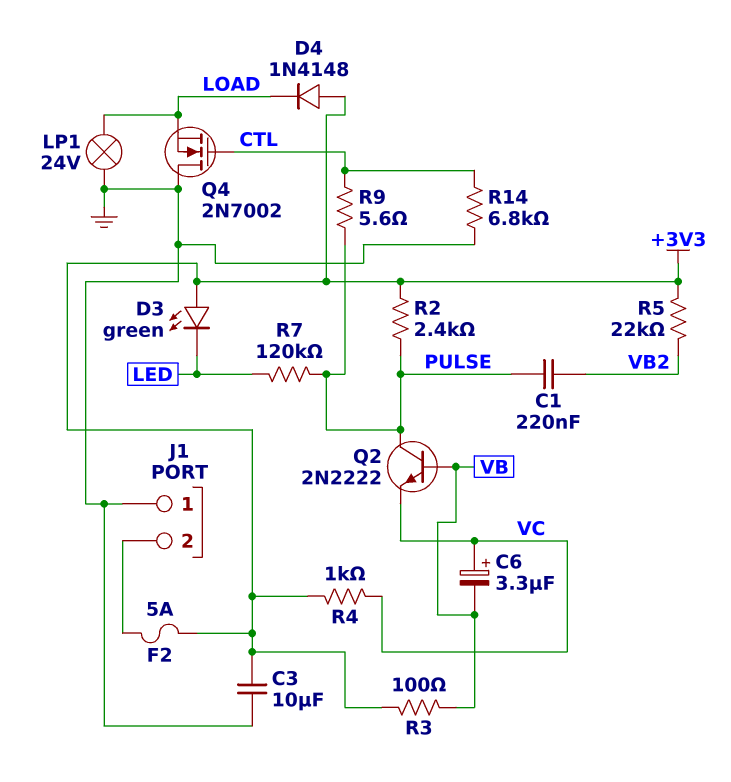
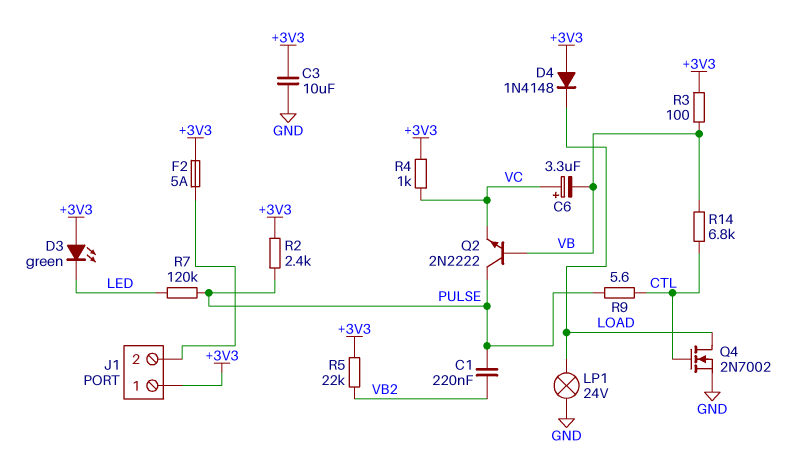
J1 pin 1: GND -> +3V3
Q4: NMOS 2N7002 (G CTL, D GND, S LOAD) -> NMOS 2N7002 (G CTL, D LOAD, S GND)
R14: 6.8k (CTL, GND) -> 6.8k (CTL, VB)

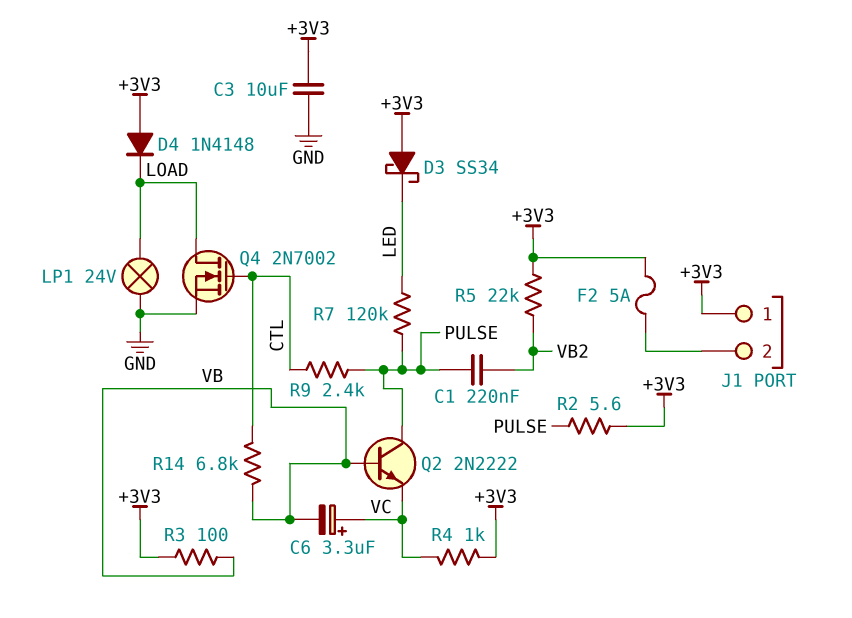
D3: LED green (A +3V3, K LED) -> schottky SS34 (A +3V3, K LED)
R2: 2.4k (+3V3, PULSE) -> 5.6 (+3V3, PULSE)
R9: 5.6 (CTL, PULSE) -> 2.4k (CTL, PULSE)

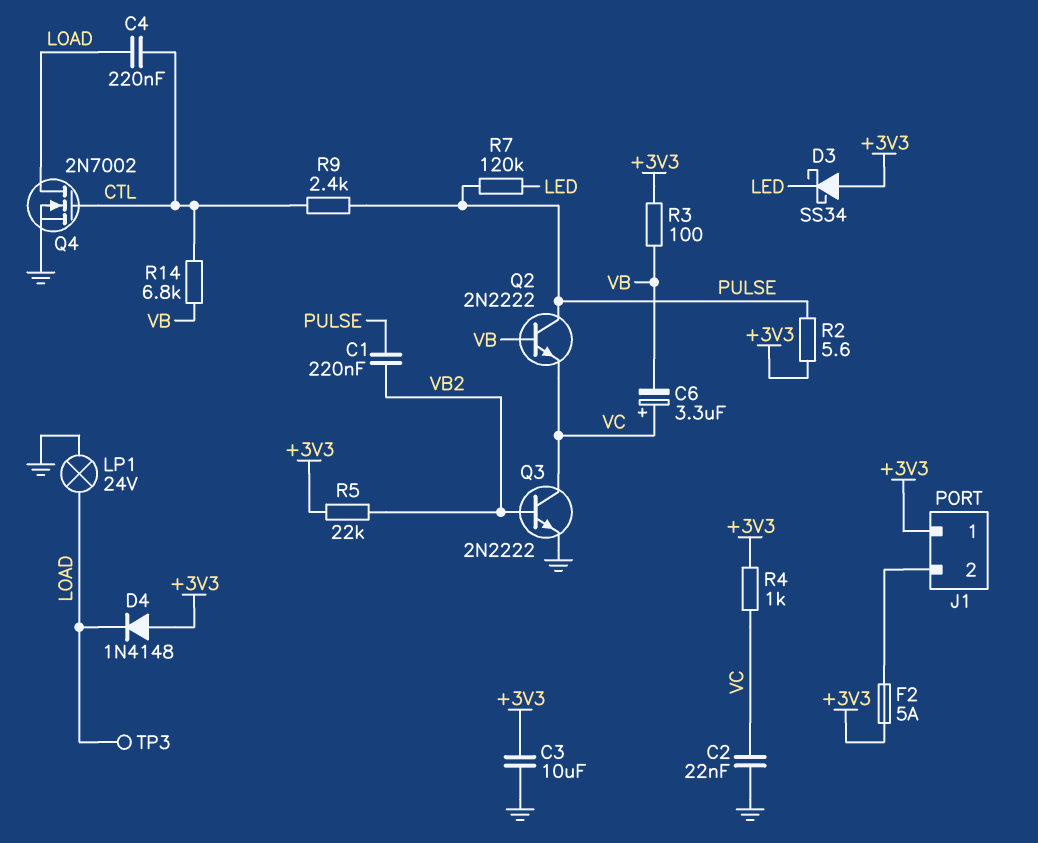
C2: none -> 22nF (GND, VC)
C4: none -> 220nF (CTL, LOAD)
Q3: none -> NPN 2N2222 (B VB2, C VC, E GND)
TP3: none -> test point (LOAD)

